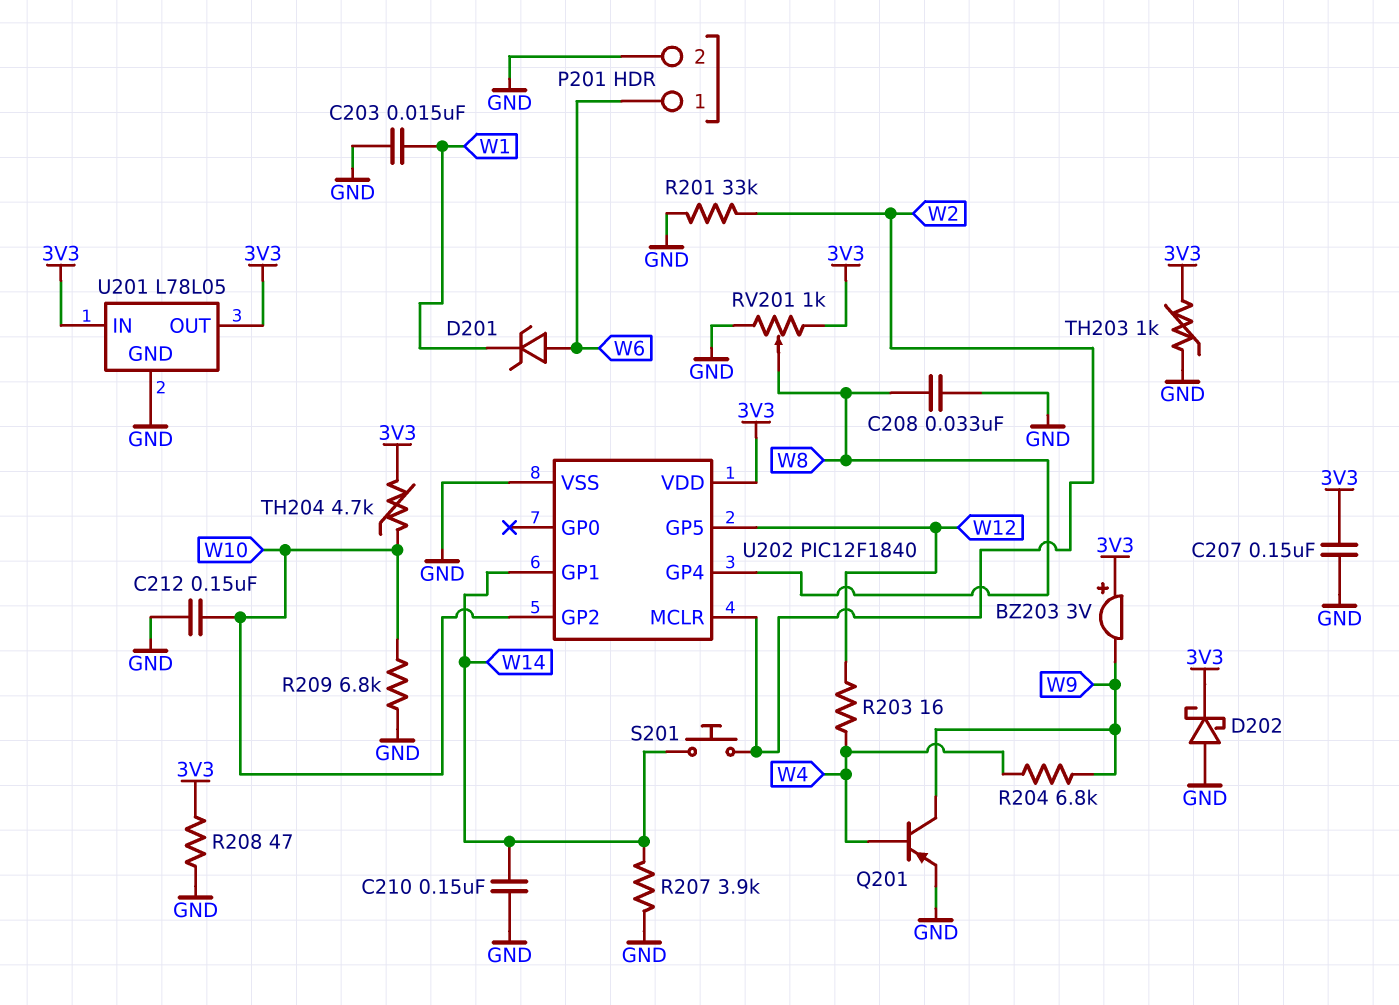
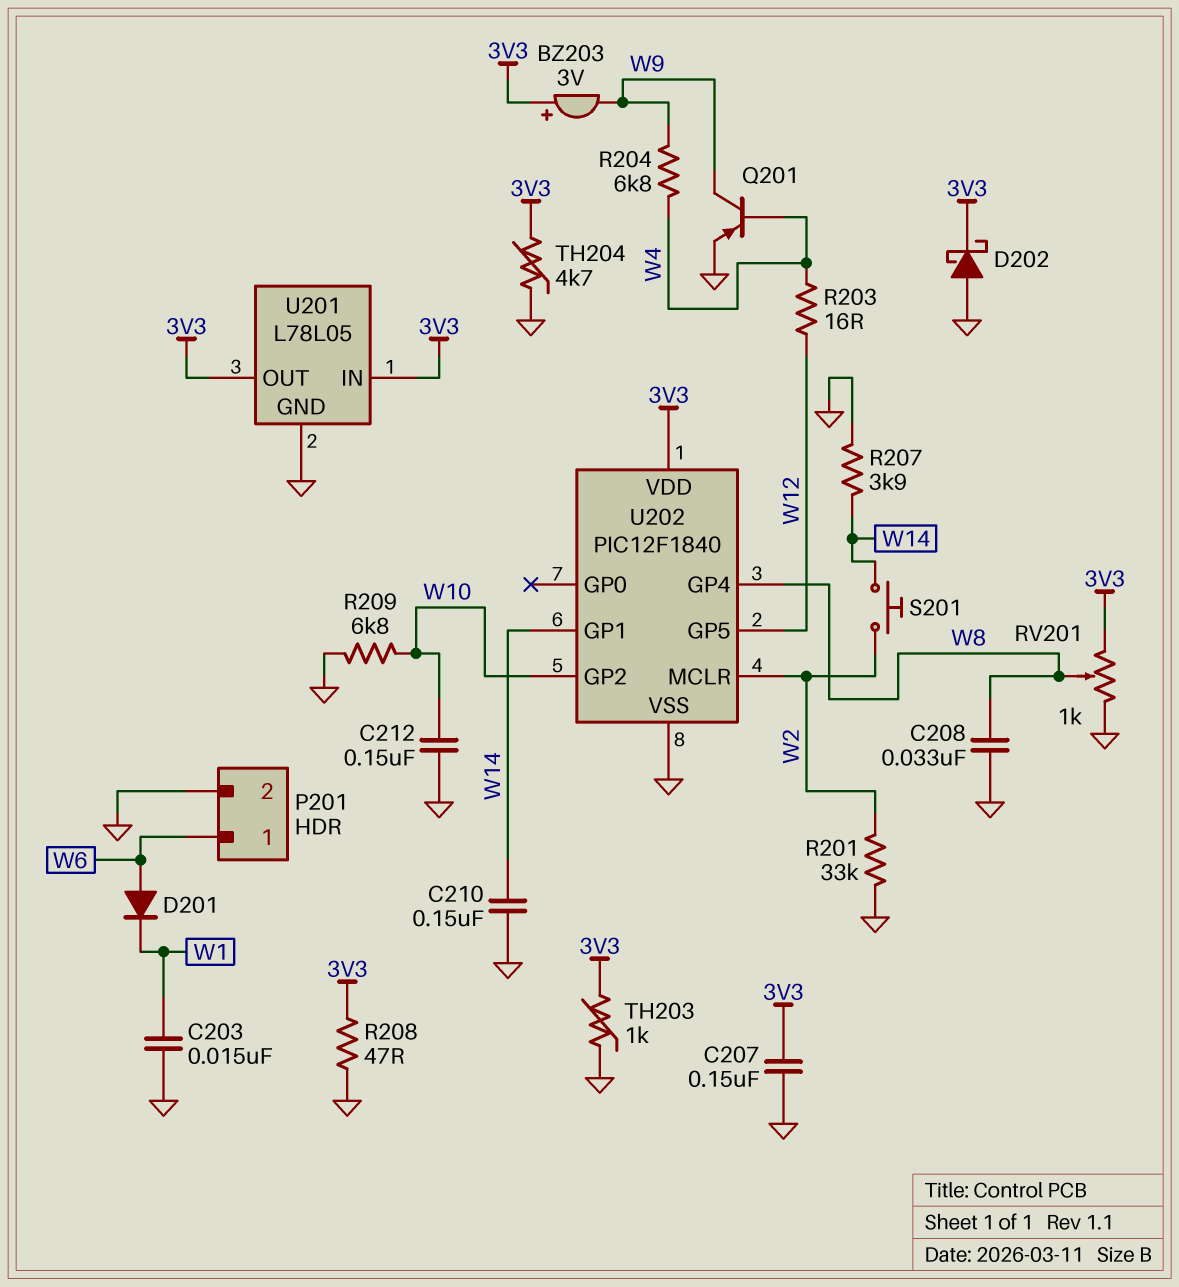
D201: zener (A W6, K W1) -> diode (A W6, K W1)
TH204: 4.7k (3V3, W10) -> 4.7k (3V3, GND)

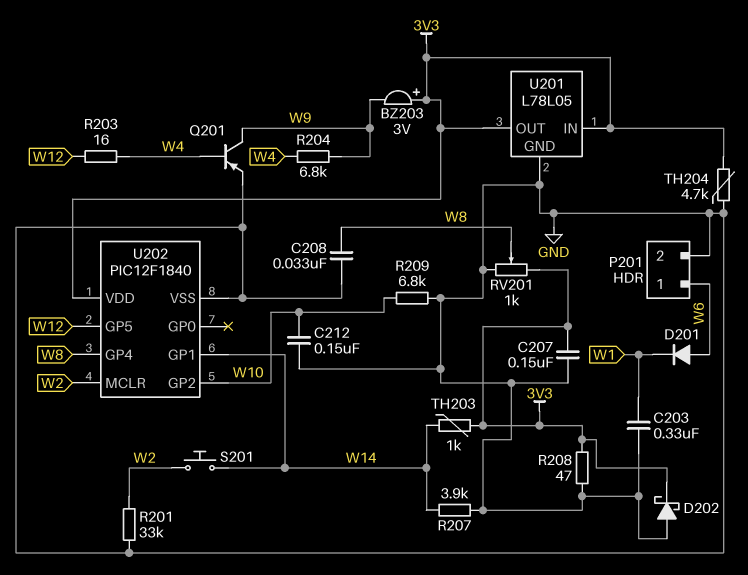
C203: 15nF (GND, W1) -> 330nF (GND, W1)
C210: 150nF (GND, W14) -> none
TH203: 1k (3V3, GND) -> 1k (3V3, W14)

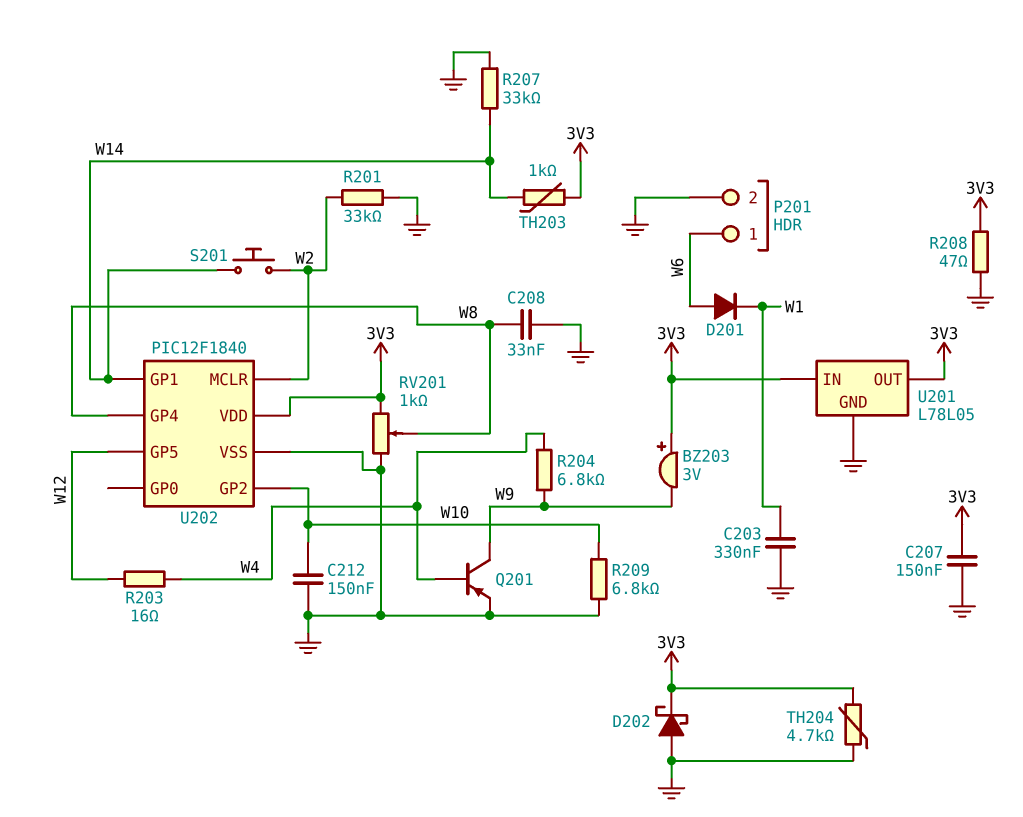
R207: 3.9k (GND, W14) -> 33k (GND, W14)

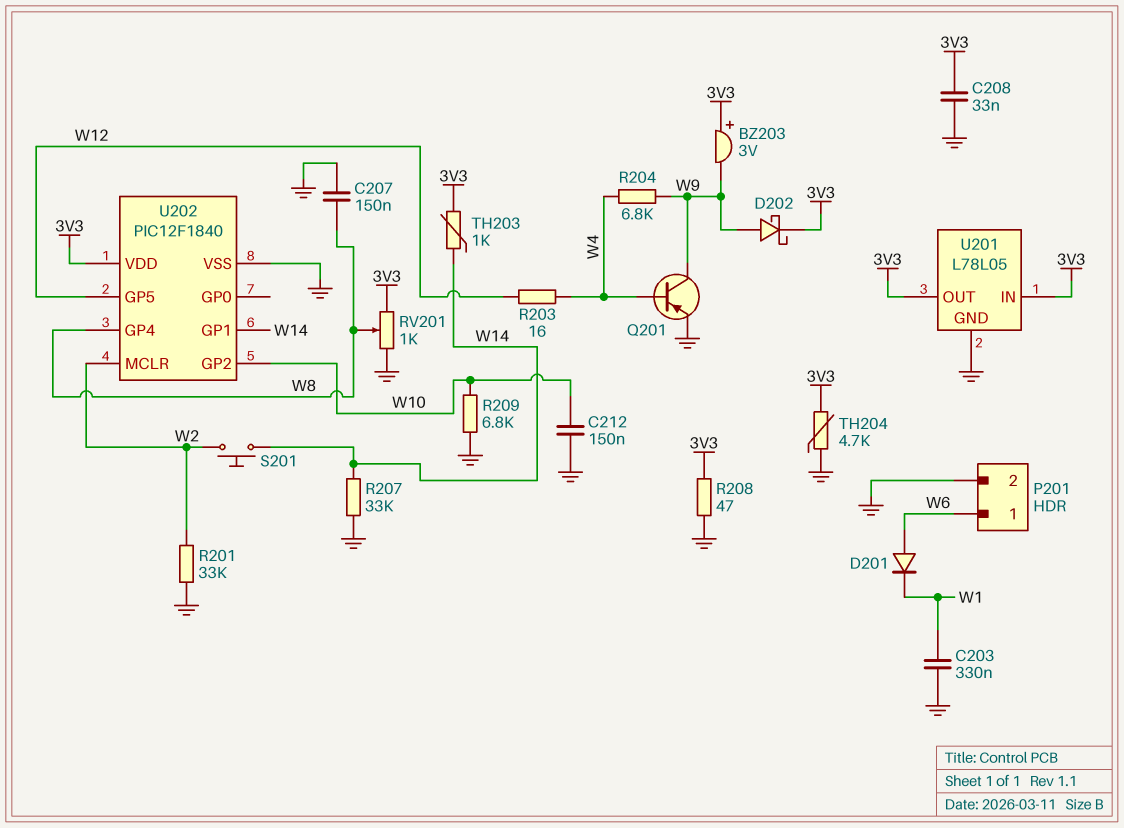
C207: 150nF (3V3, GND) -> 150nF (GND, W8)
C208: 33nF (GND, W8) -> 33nF (3V3, GND)
D202: schottky (A GND, K 3V3) -> schottky (A W9, K 3V3)

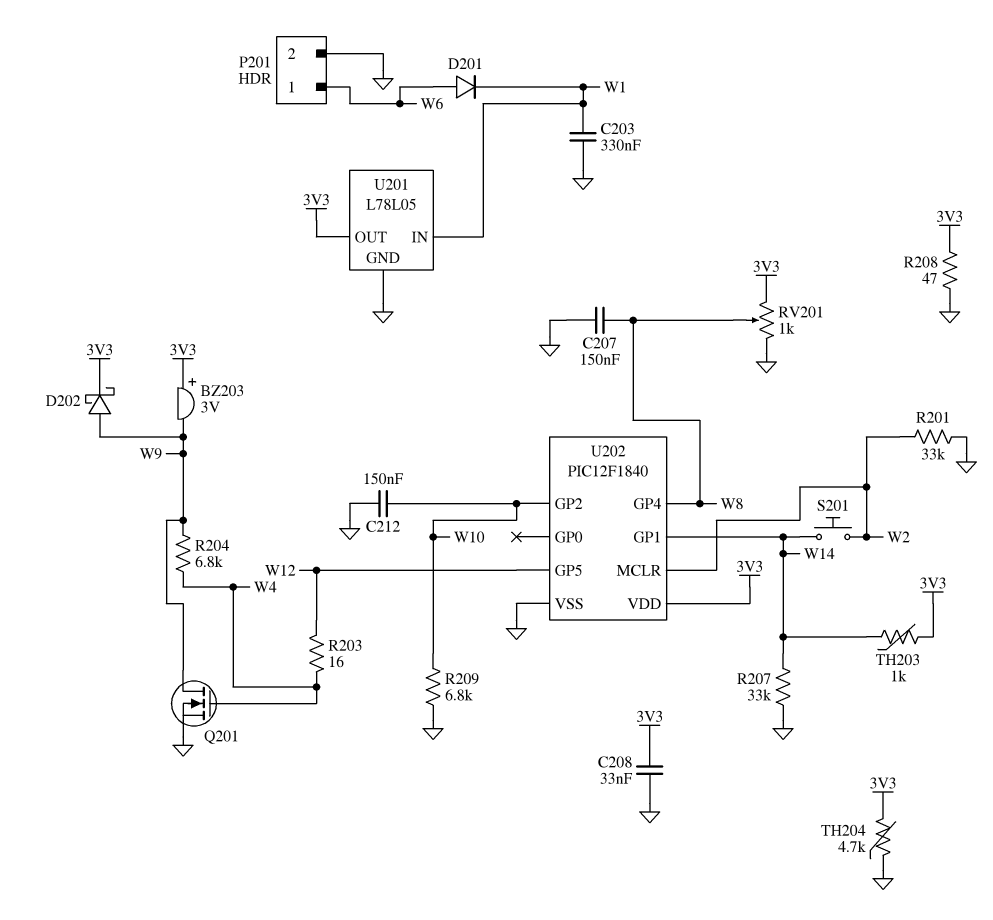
Q201: PNP (B W4, C W9, E GND) -> NMOS (G W4, D W9, S GND)
U201 pin IN: 3V3 -> W1

